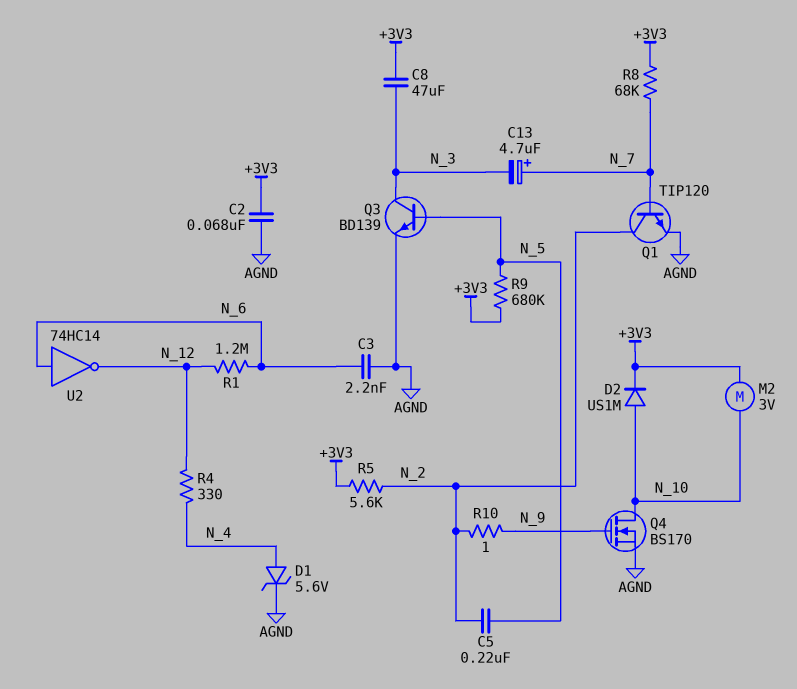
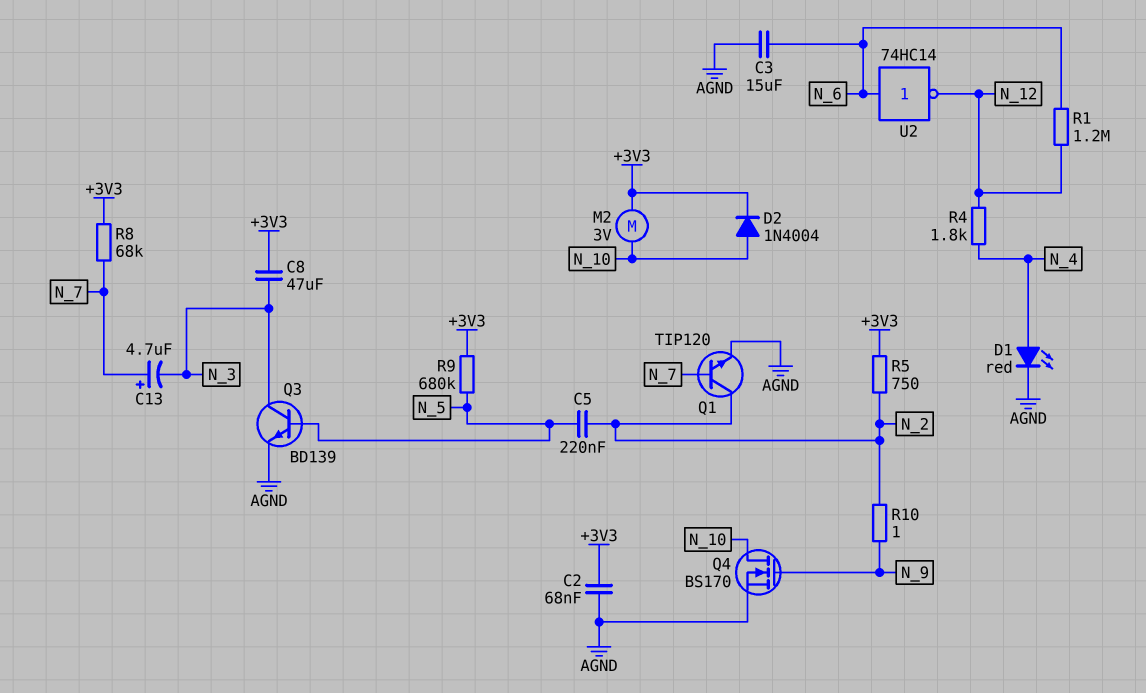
C3: 2.2nF (AGND, N_6) -> 15uF (AGND, N_6)
D1: zener 5.6V (A N_4, K AGND) -> LED red (A N_4, K AGND)
D2: diode US1M (A N_10, K +3V3) -> diode 1N4004 (A N_10, K +3V3)
R4: 330 (N_4, N_12) -> 1.8k (N_4, N_12)
R5: 5.6k (+3V3, N_2) -> 750 (+3V3, N_2)

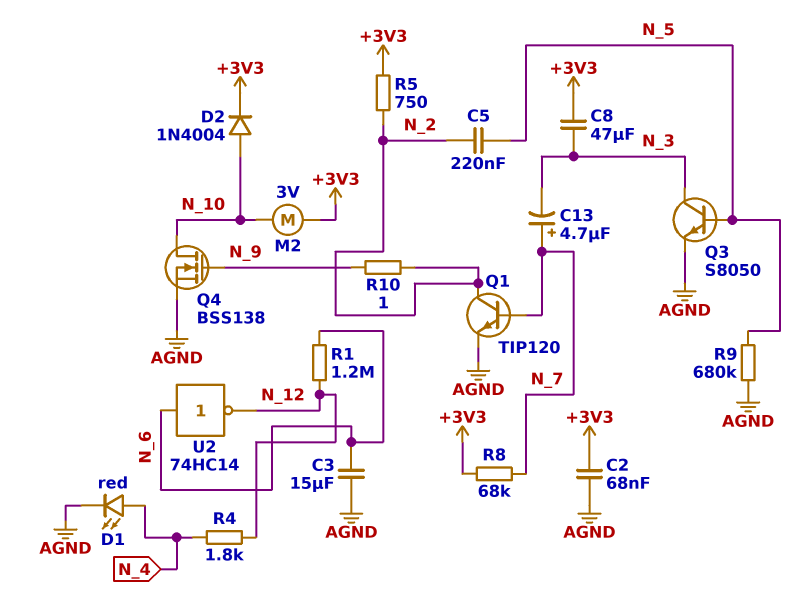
Q3: NPN BD139 (B N_5, C N_3, E AGND) -> NPN S8050 (B N_5, C N_3, E AGND)
Q4: NMOS BS170 (G N_9, D N_10, S AGND) -> NMOS BSS138 (G N_9, D N_10, S AGND)
R9: 680k (+3V3, N_5) -> 680k (AGND, N_5)

